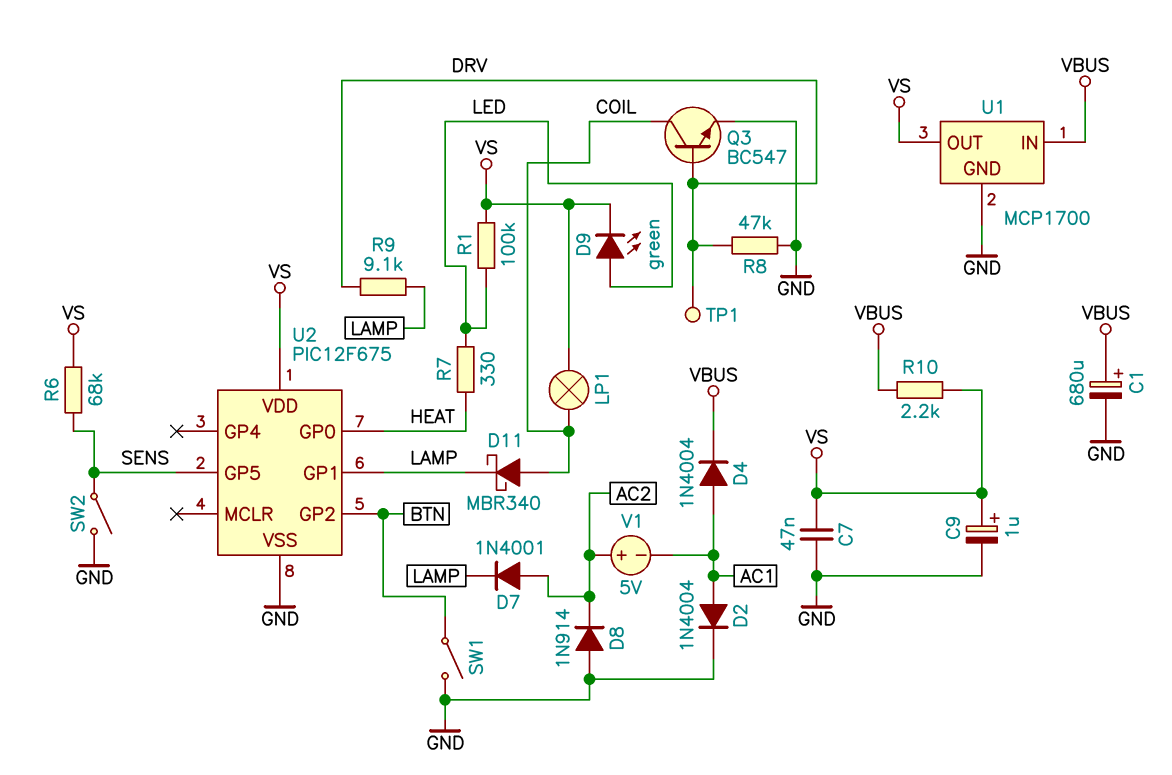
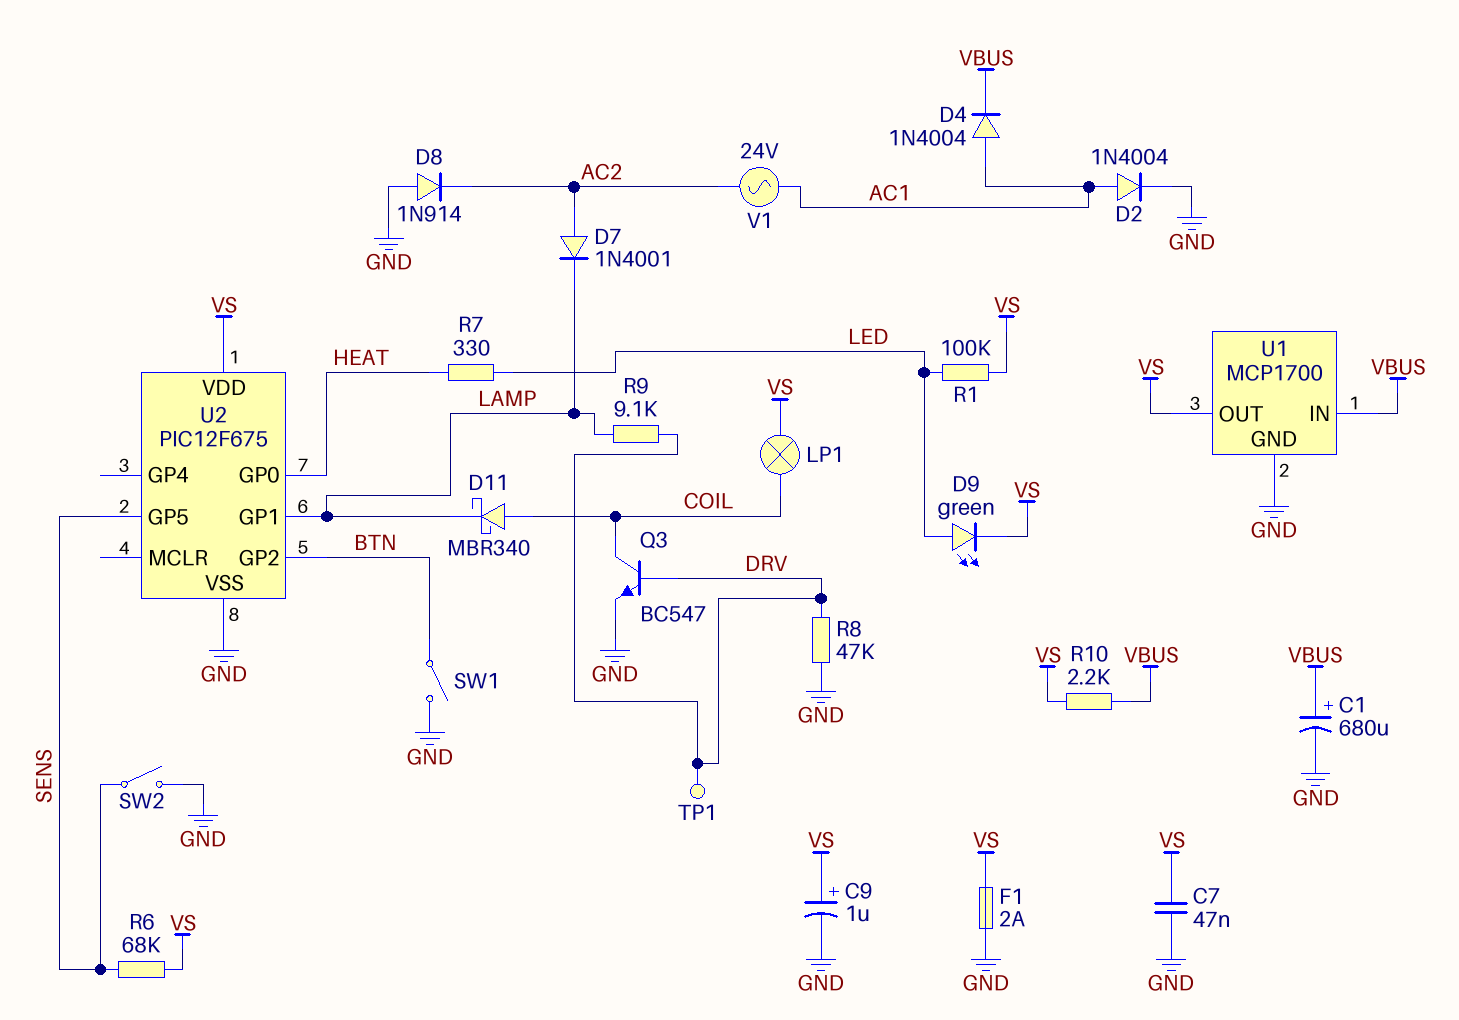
F1: none -> 2A (GND, VS)
V1: 5V (plus AC2, minus AC1) -> AC 24V (AC1, AC2)

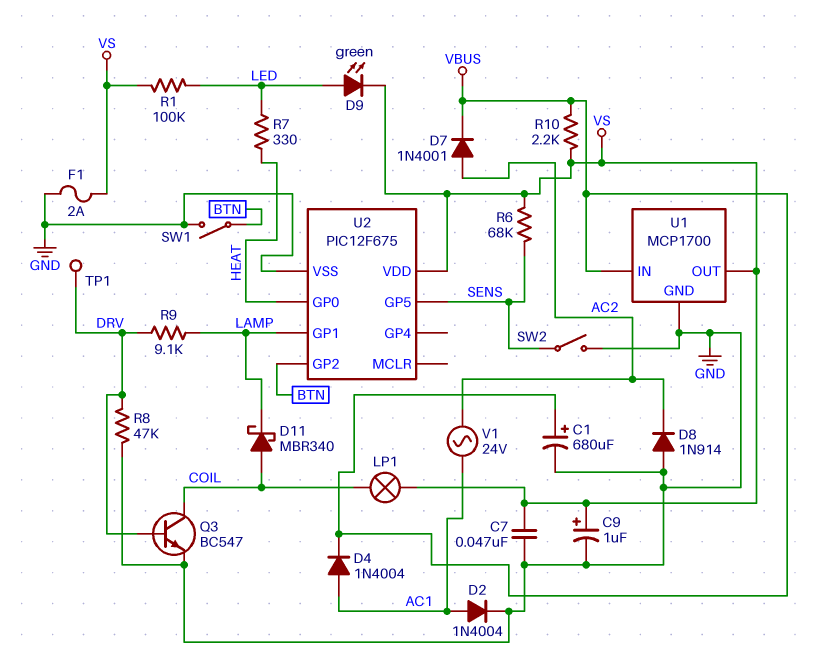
D7: diode 1N4001 (A AC2, K LAMP) -> diode 1N4001 (A AC2, K VBUS)

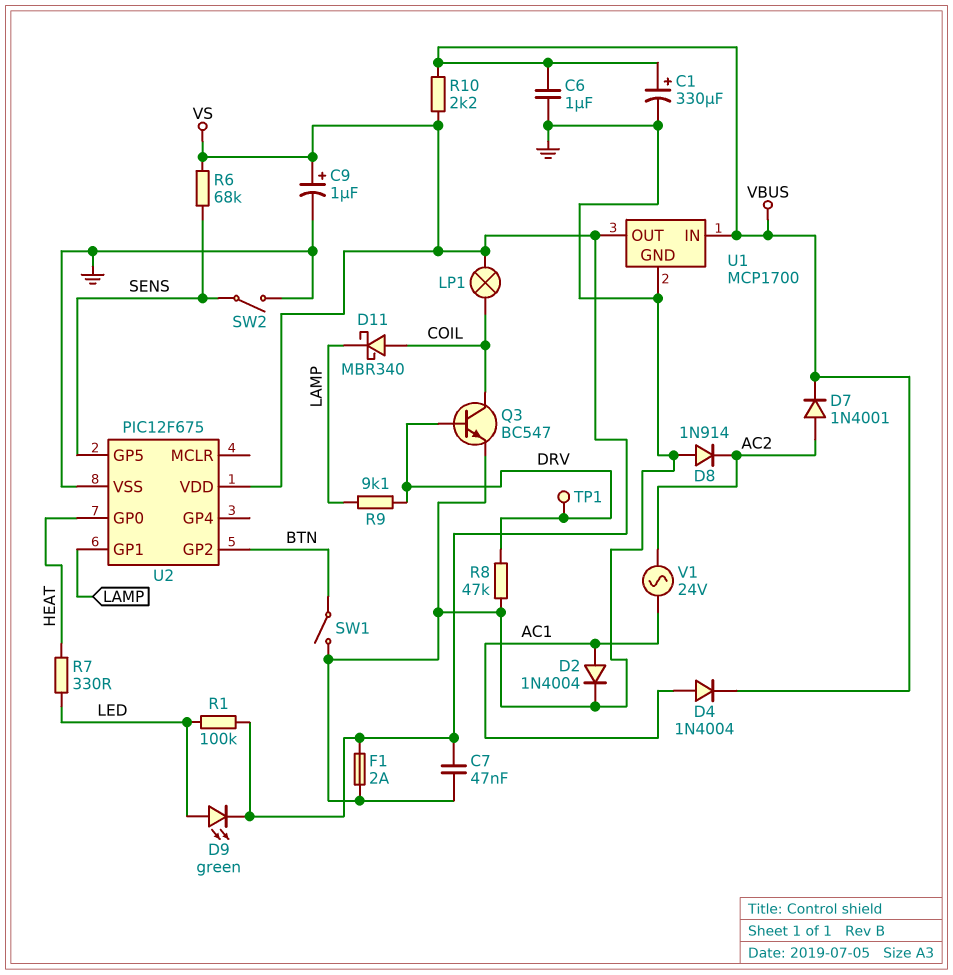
C1: 680uF (plus VBUS, minus GND) -> 330uF (plus VBUS, minus GND)
C6: none -> 1uF (GND, VBUS)

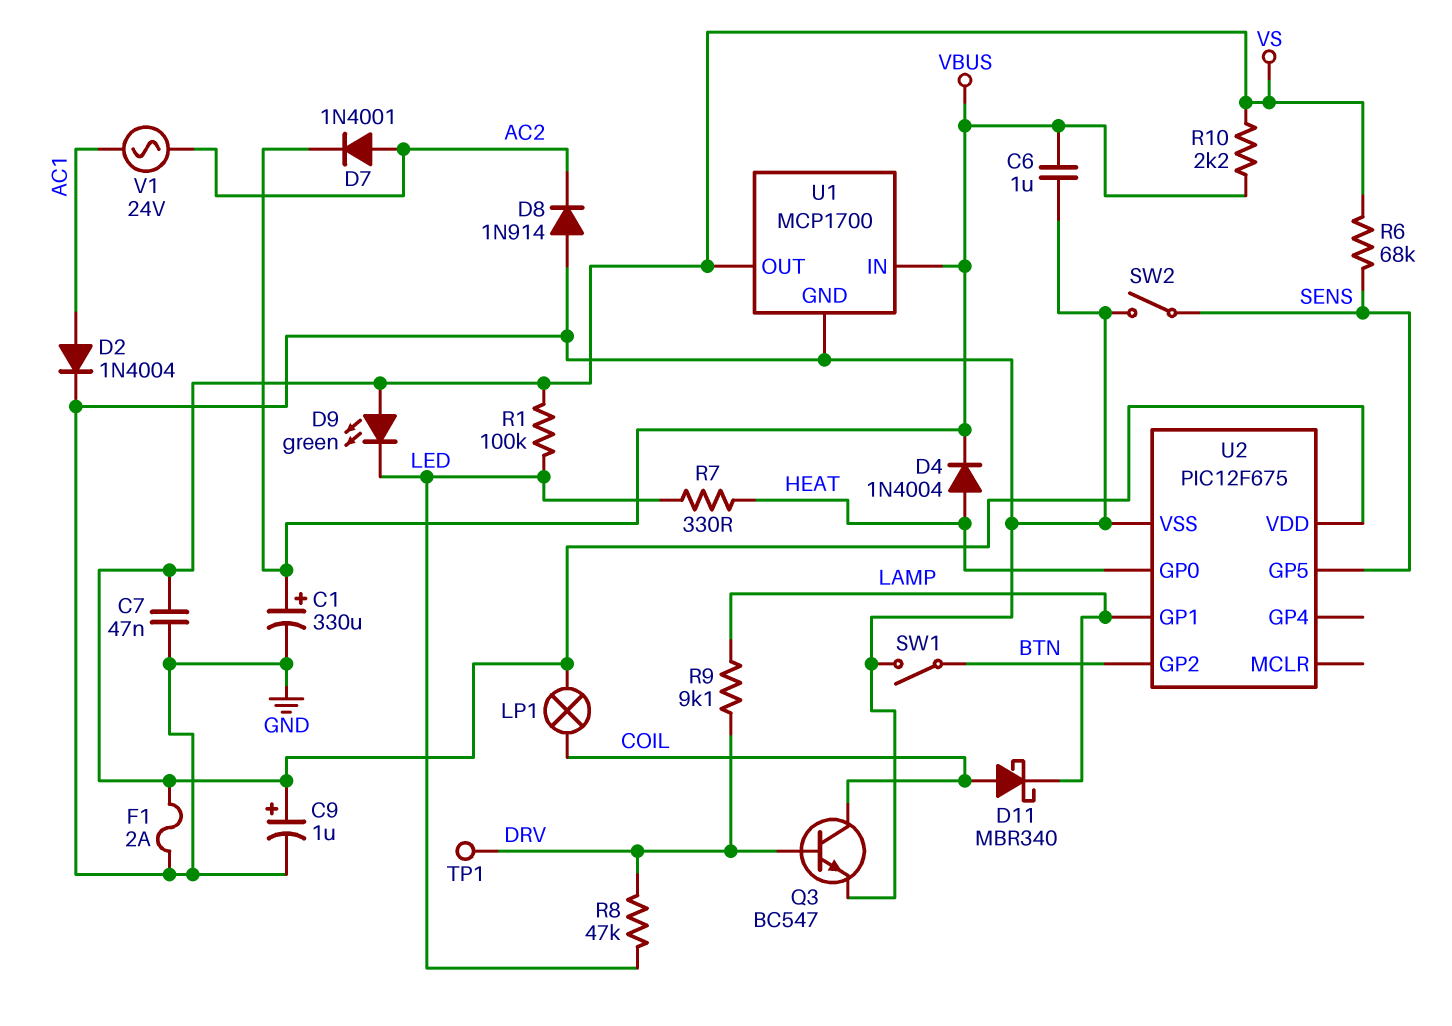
D4: diode 1N4004 (A AC1, K VBUS) -> diode 1N4004 (A HEAT, K VBUS)
D9: LED green (A LED, K VS) -> LED green (A VS, K LED)
R8: 47k (DRV, GND) -> 47k (DRV, LED)

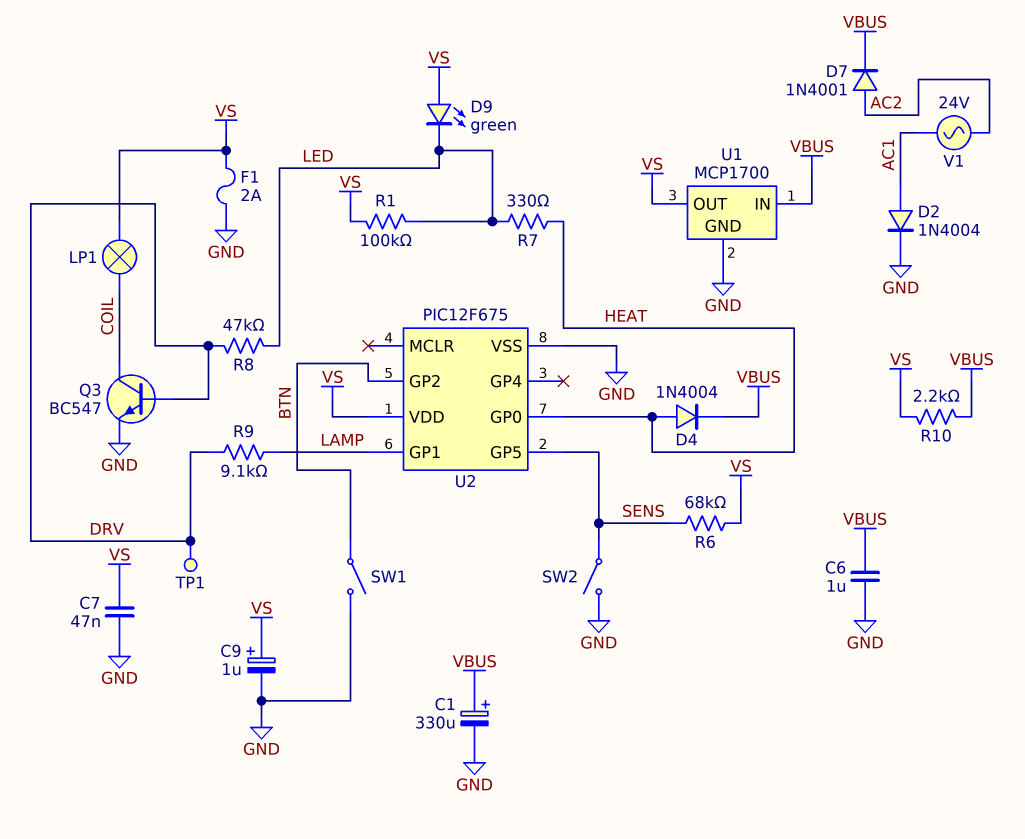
D8: diode 1N914 (A GND, K AC2) -> none
D11: schottky MBR340 (A COIL, K LAMP) -> none

